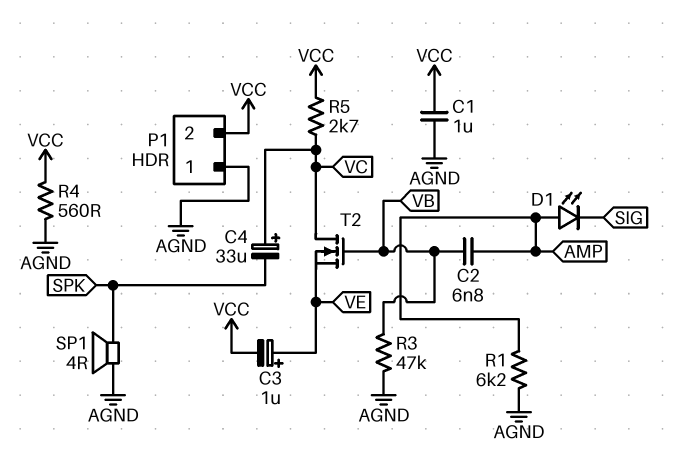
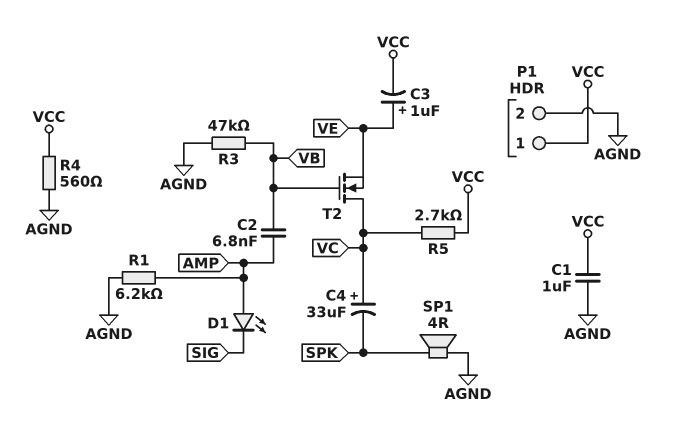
P1 pin 1: AGND -> VCC
P1 pin 2: VCC -> AGND

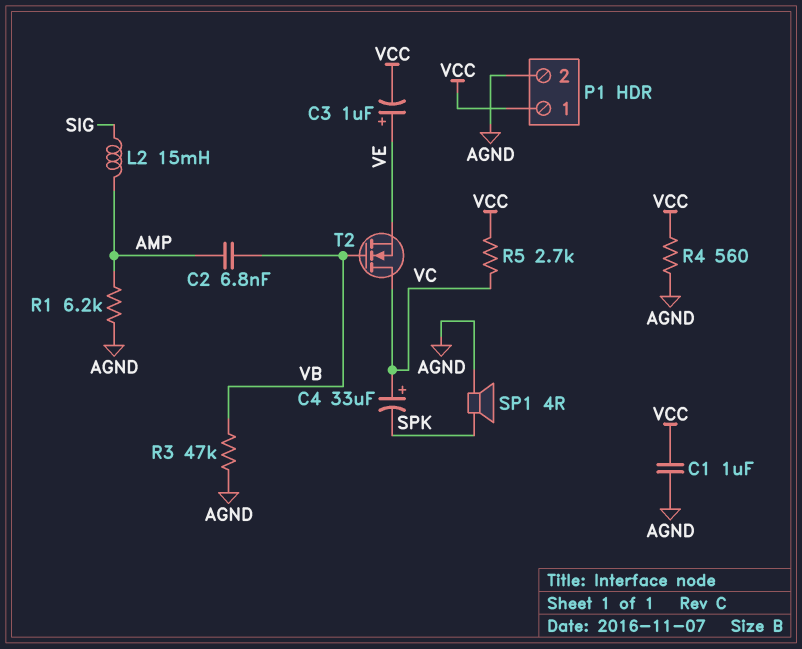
D1: LED (A AMP, K SIG) -> none
L2: none -> 15mH (AMP, SIG)

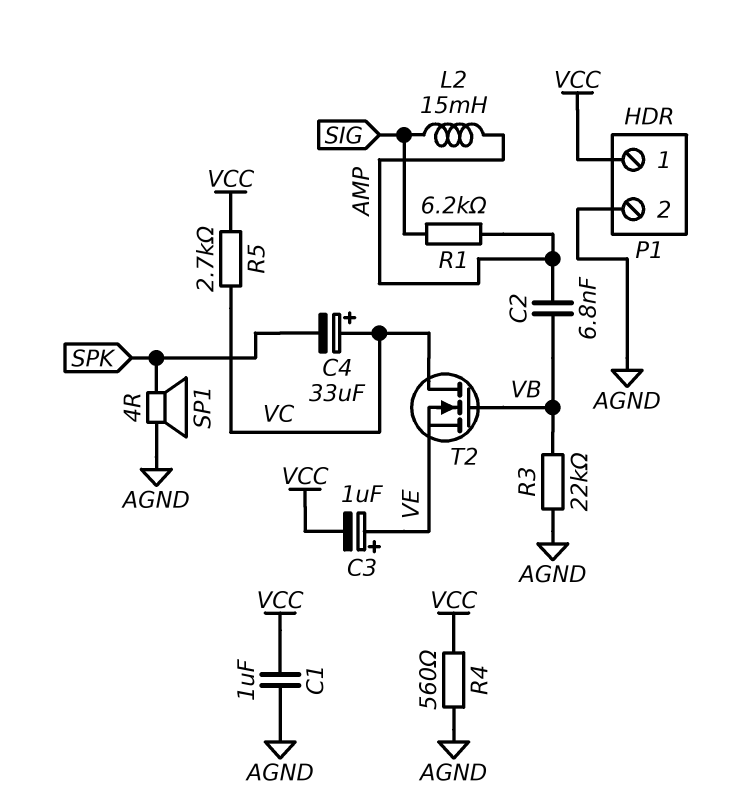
R1: 6.2k (AGND, AMP) -> 6.2k (AMP, SIG)
R3: 47k (AGND, VB) -> 22k (AGND, VB)

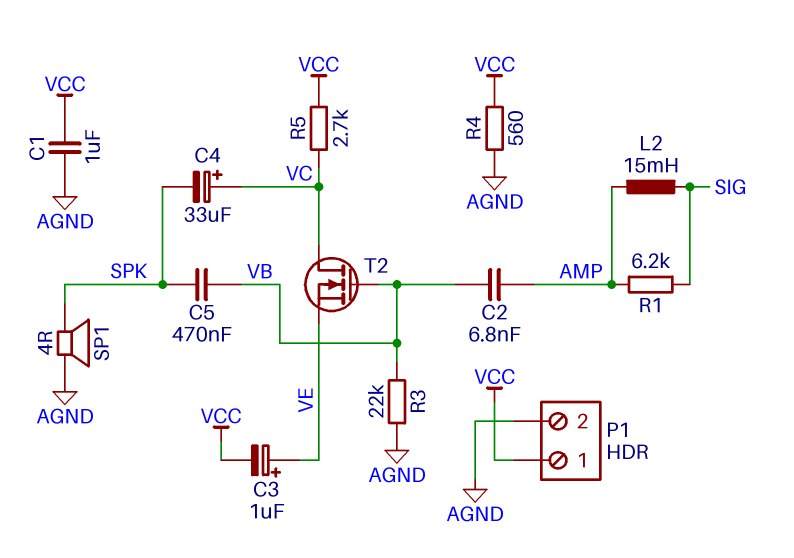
C5: none -> 470nF (SPK, VB)

